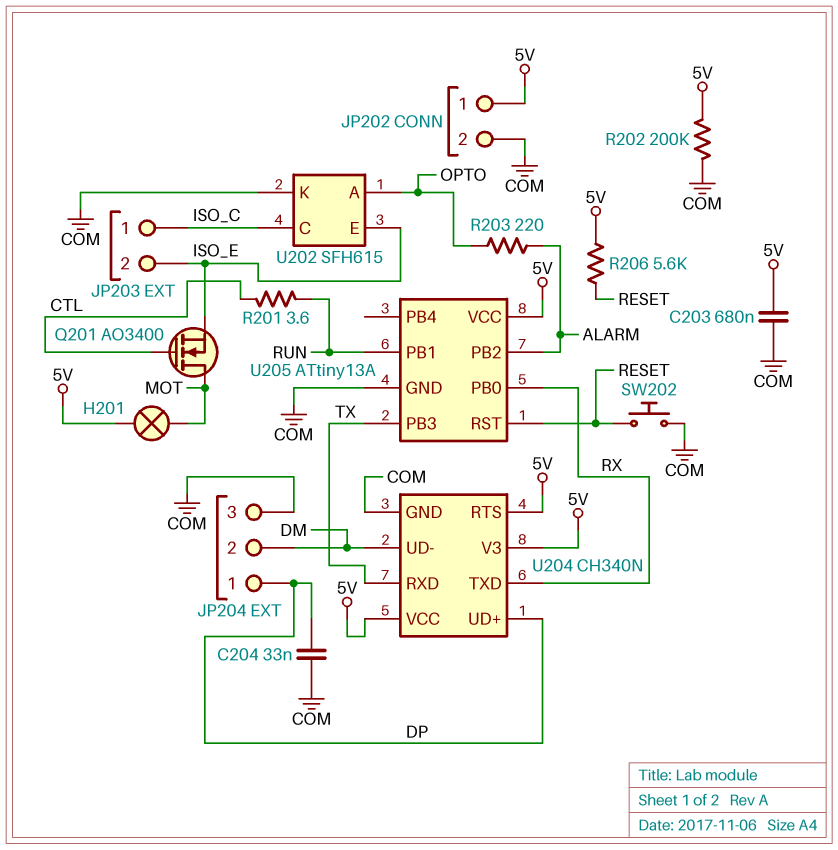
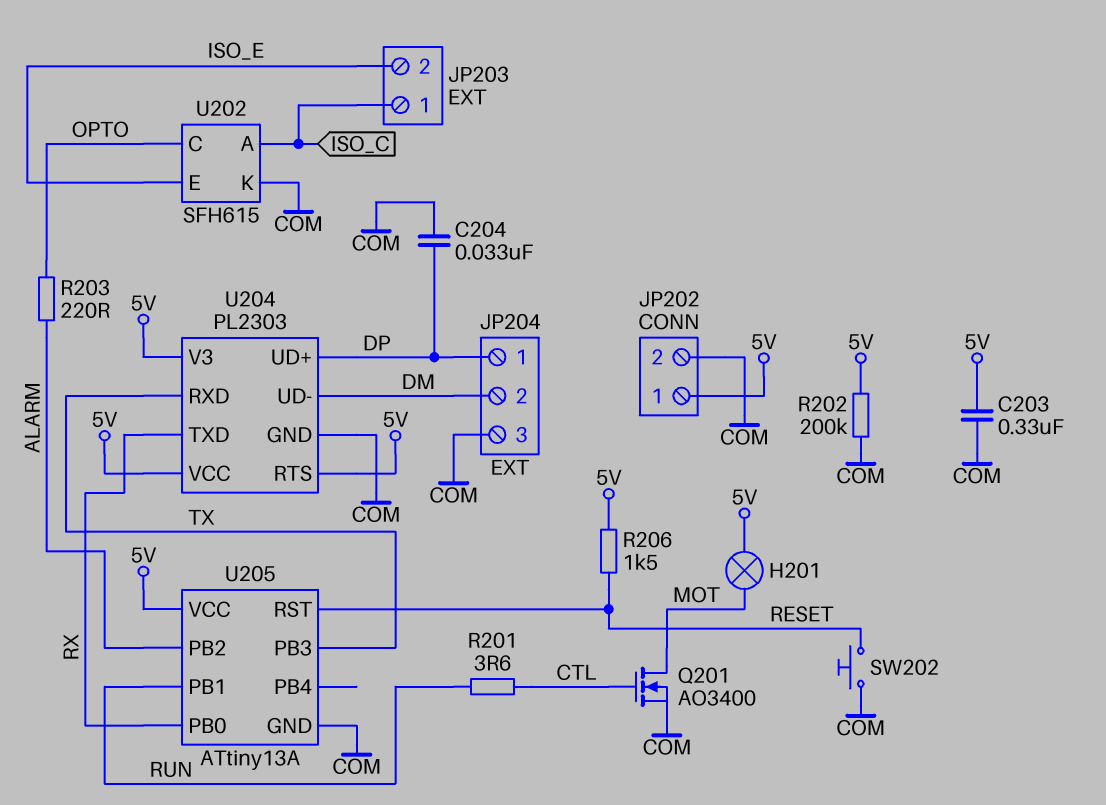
C203: 680nF (5V, COM) -> 330nF (5V, COM)
Q201: NMOS AO3400 (G CTL, D MOT, S ISO_E) -> NMOS AO3400 (G CTL, D MOT, S COM)
R206: 5.6k (5V, RESET) -> 1.5k (5V, RESET)
U202 pin A: OPTO -> ISO_C
U202 pin C: ISO_C -> OPTO
U204: CH340N -> PL2303

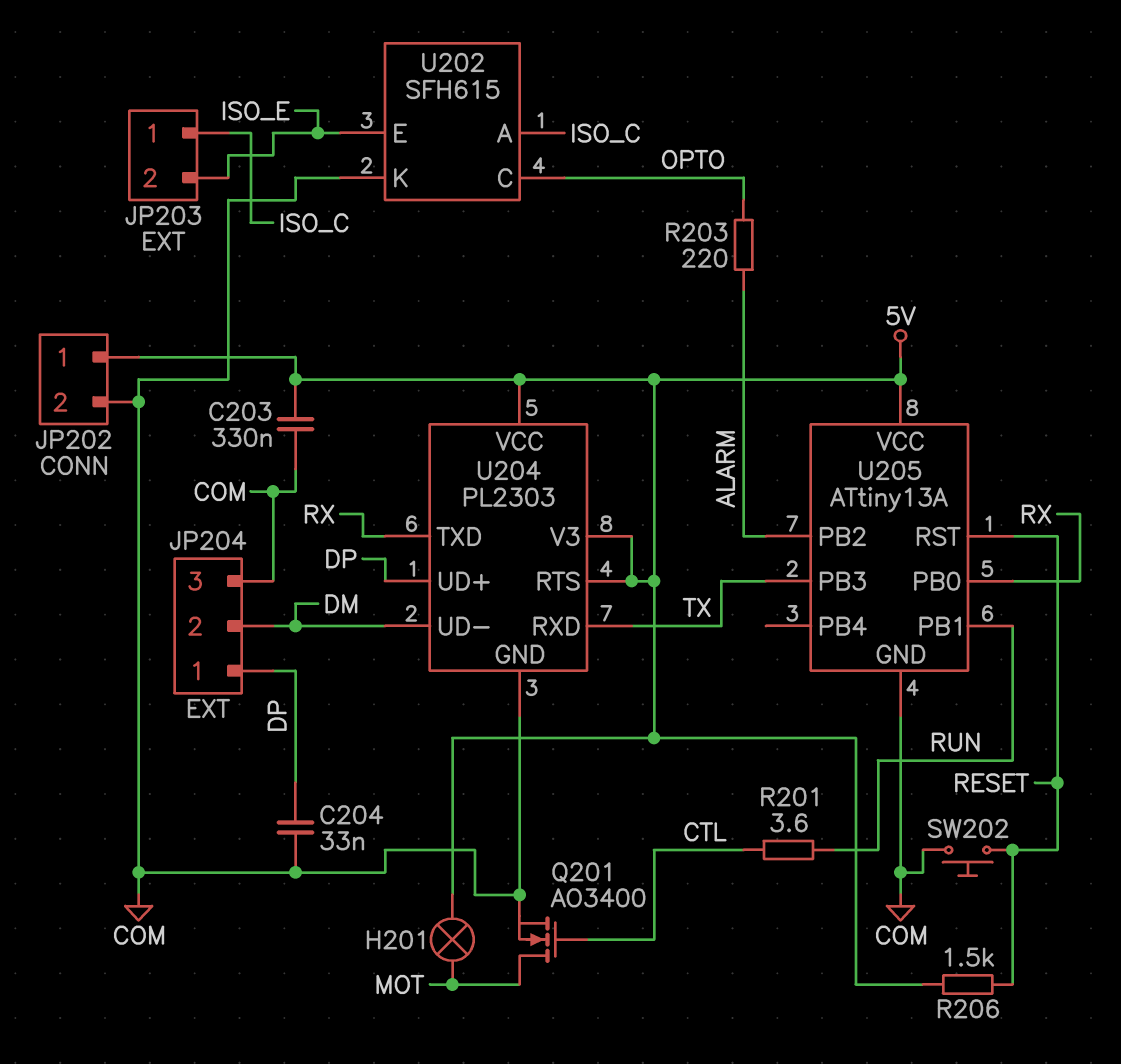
R202: 200k (5V, COM) -> none

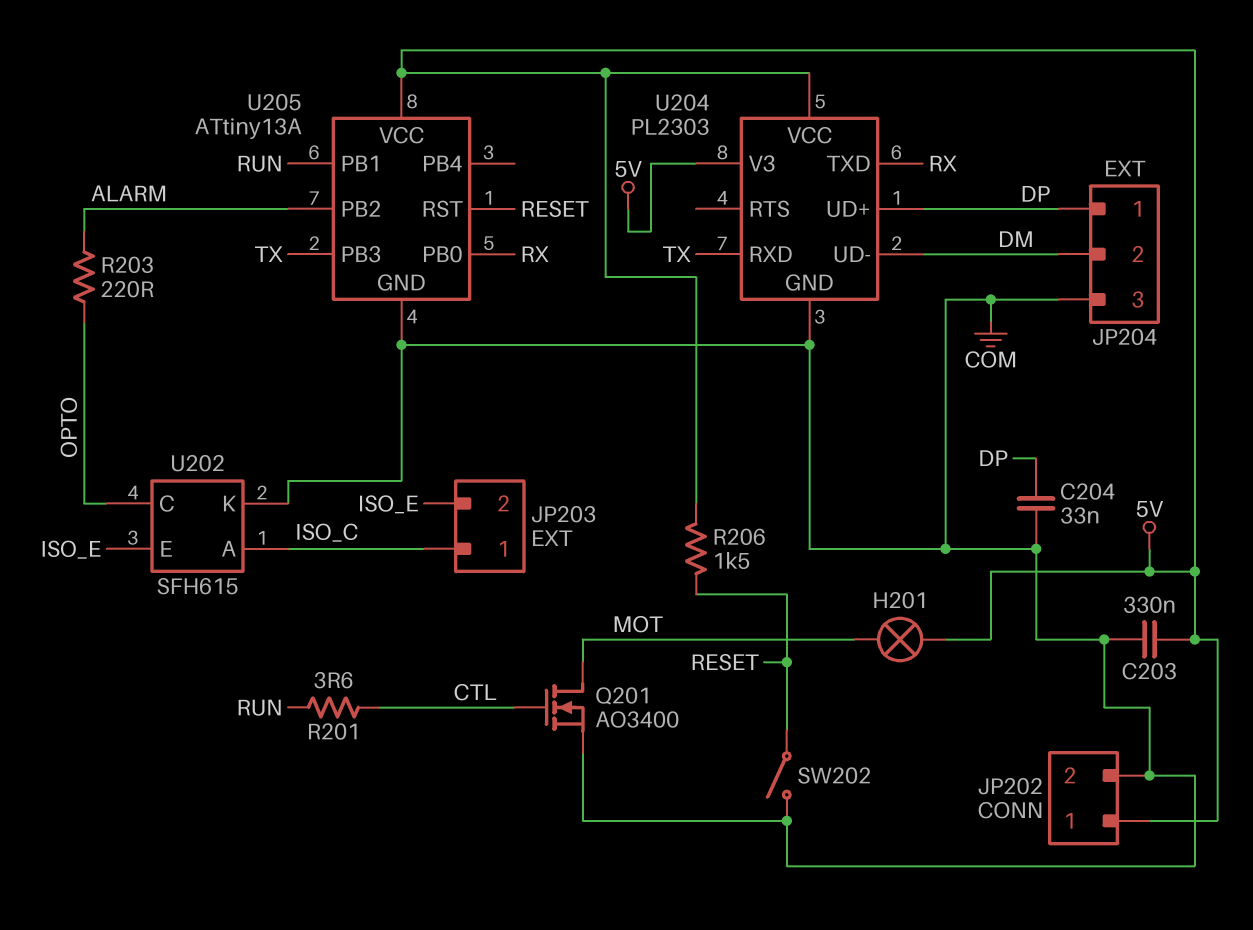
SW202: button (COM, RESET) -> switch (COM, RESET)
U204 pin RTS: 5V -> none

